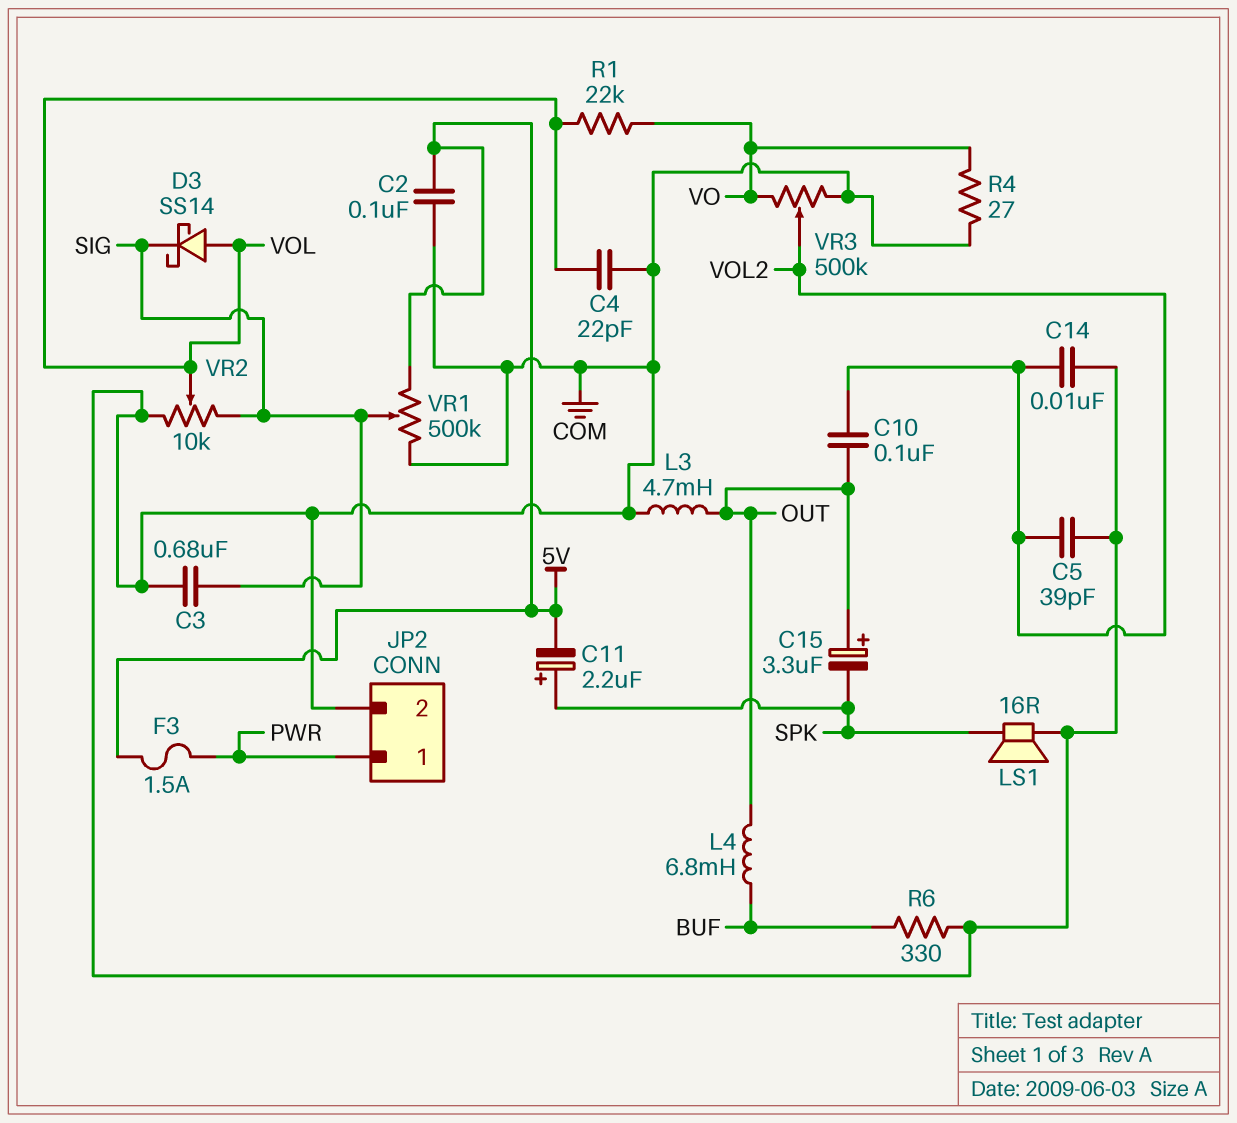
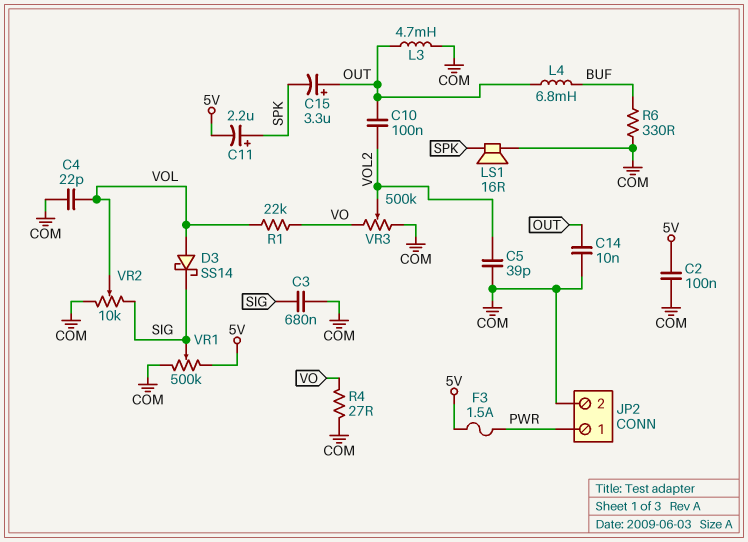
C14: 10nF (COM, VOL2) -> 10nF (COM, OUT)

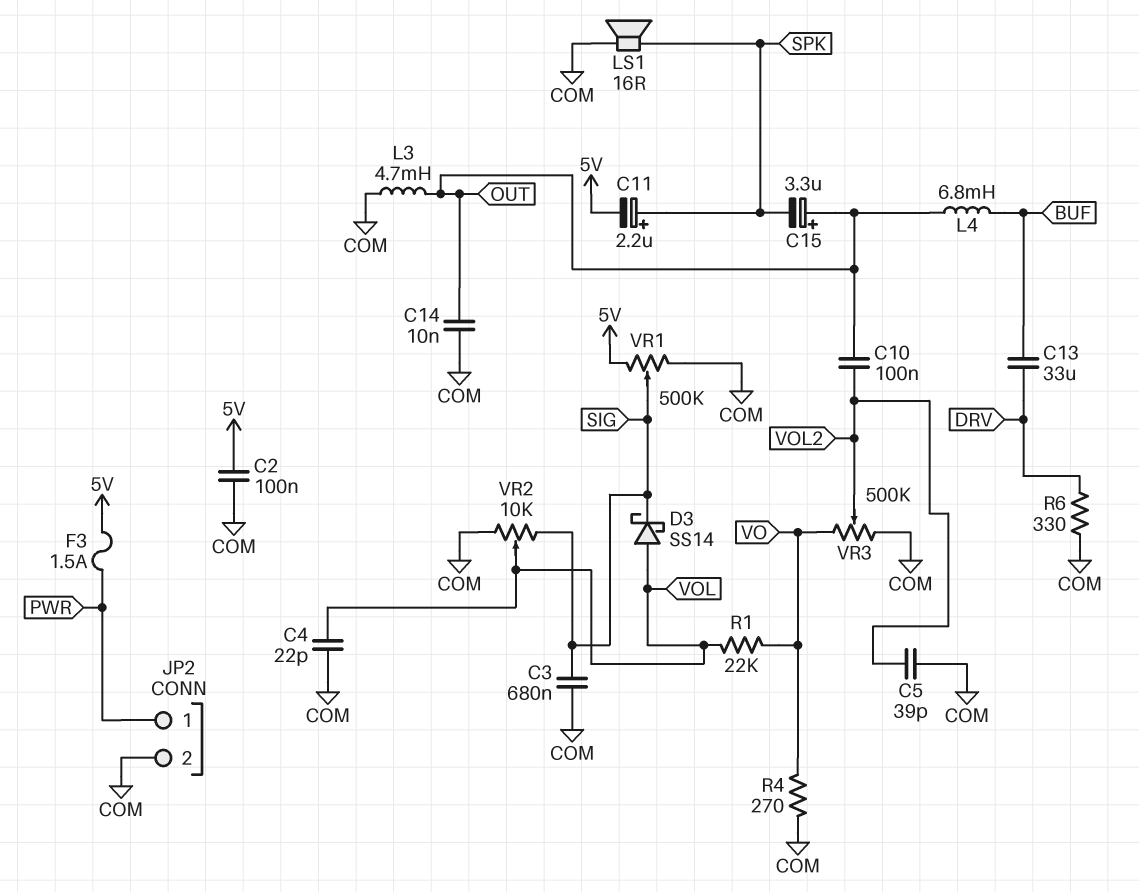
C13: none -> 33uF (BUF, DRV)
R4: 27 (COM, VO) -> 270 (COM, VO)
R6: 330 (BUF, COM) -> 330 (COM, DRV)

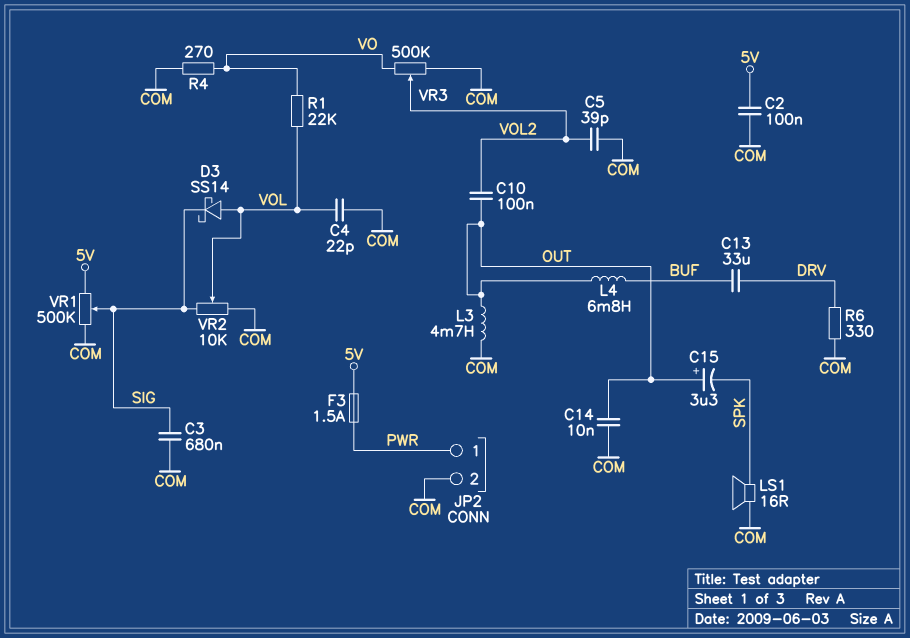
C11: 2.2uF (plus SPK, minus 5V) -> none

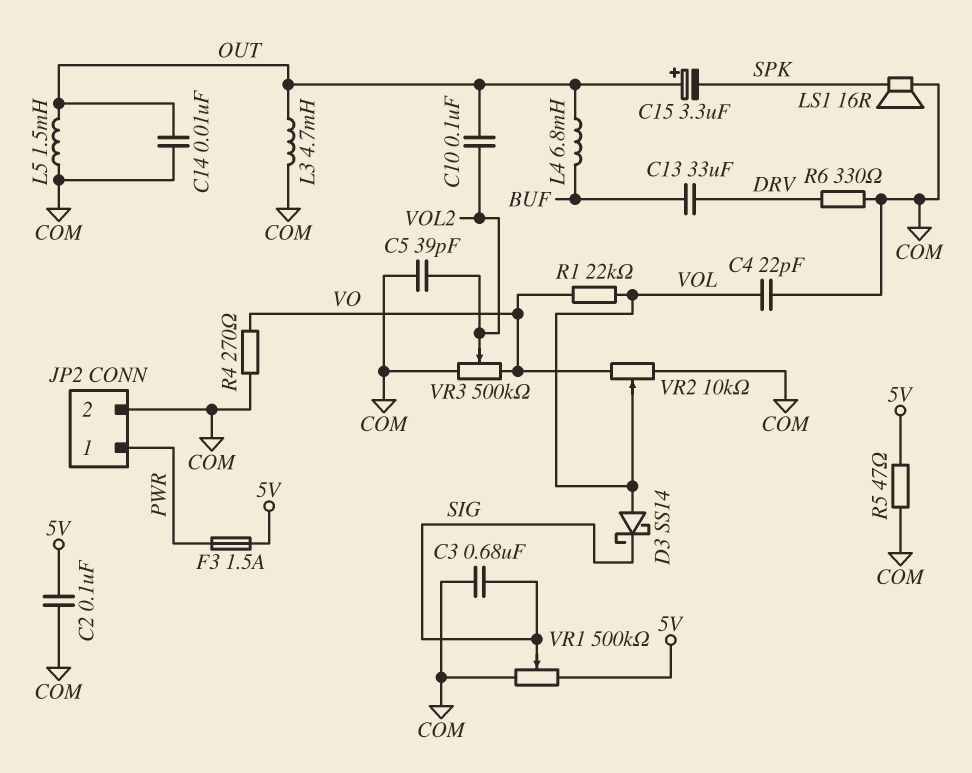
L5: none -> 1.5mH (COM, OUT)
R5: none -> 47 (5V, COM)
VR2: 10k (COM, SIG, wiper VOL) -> 10k (COM, VO, wiper VOL)

